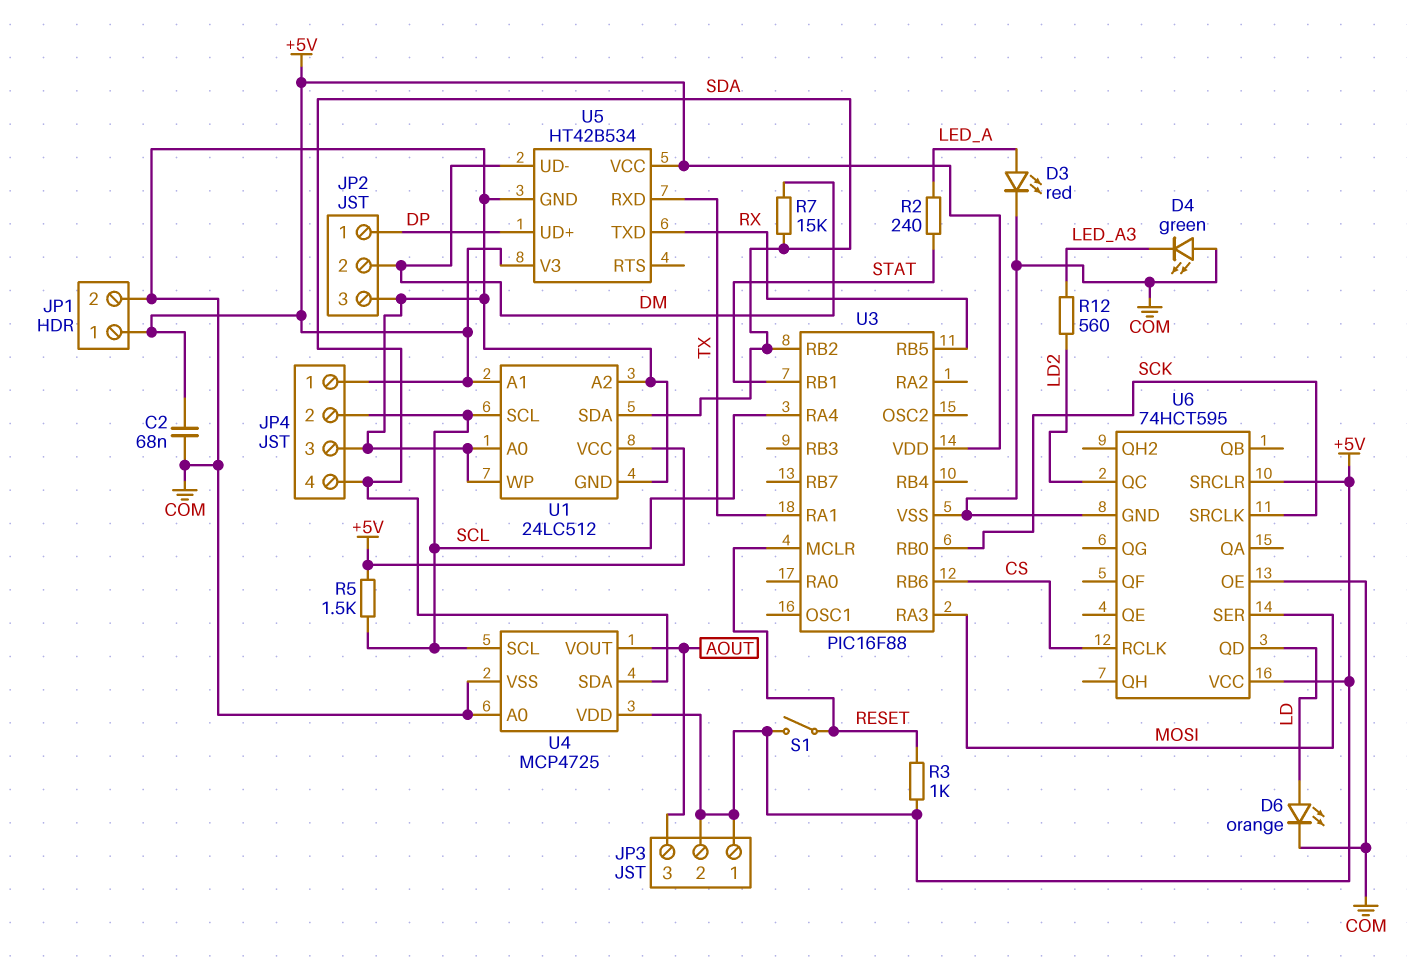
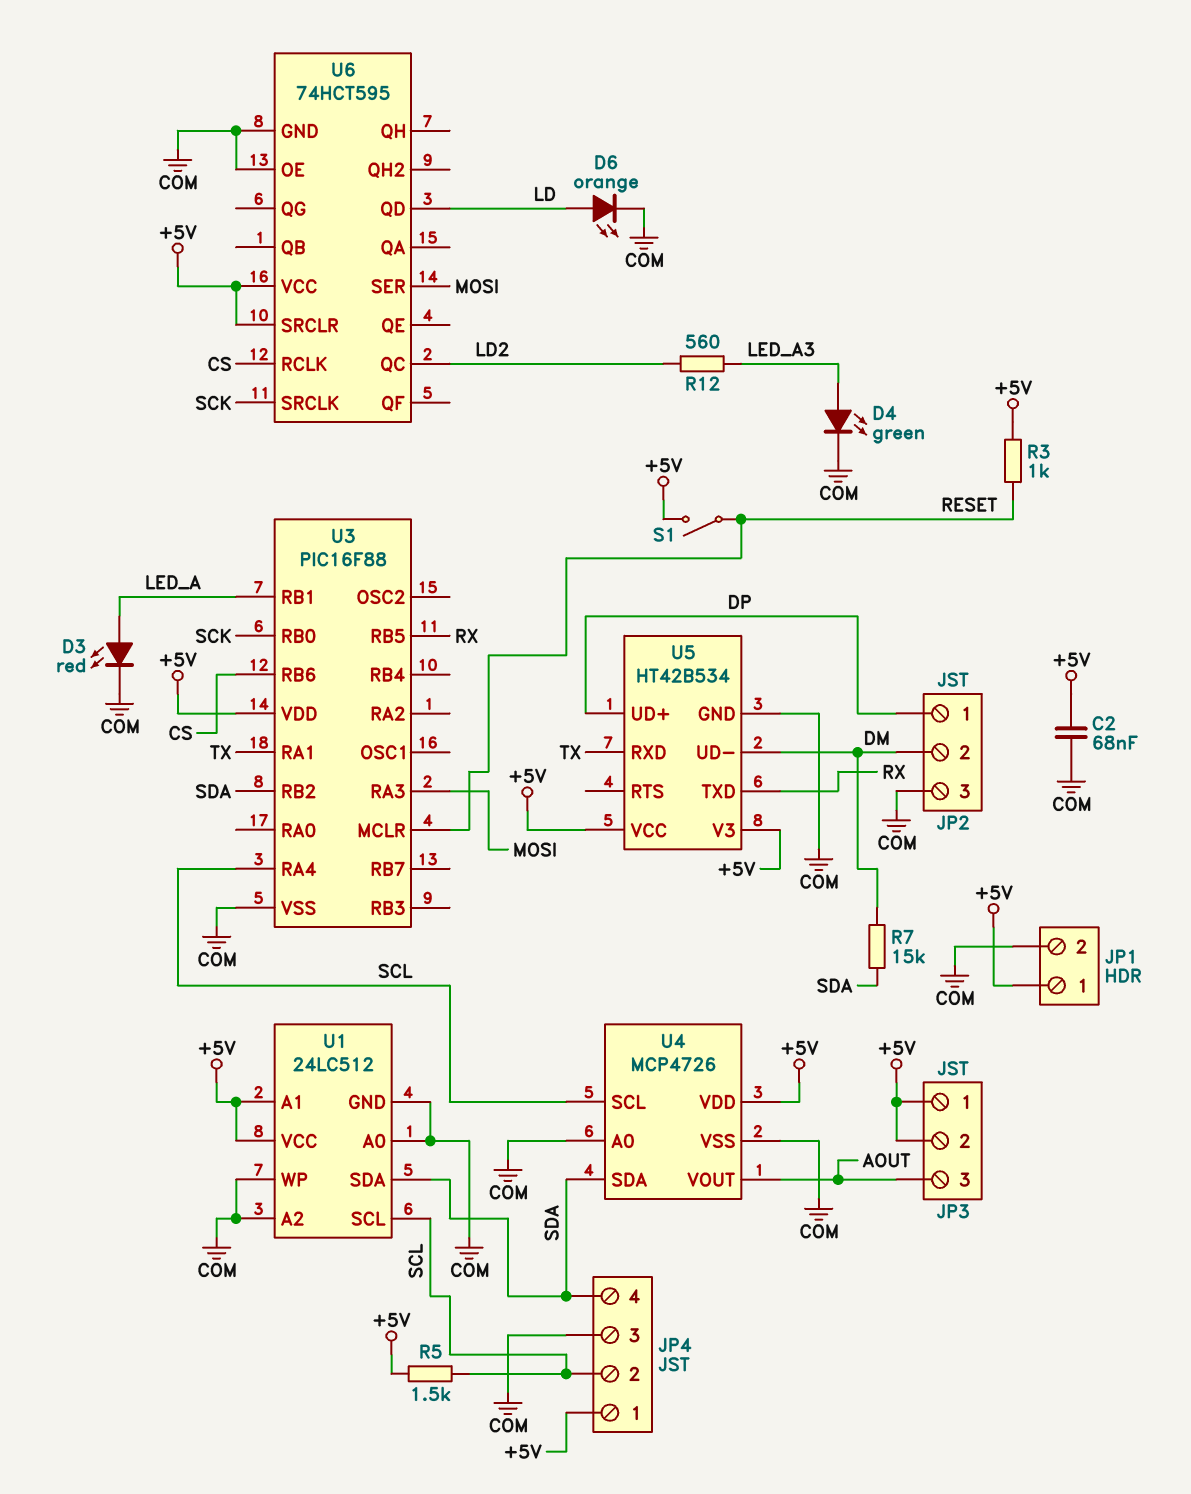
D4: LED green (A COM, K LED_A3) -> LED green (A LED_A3, K COM)
R2: 240 (LED_A, STAT) -> none
U3 pin RB1: STAT -> LED_A
U4: MCP4725 -> MCP4726

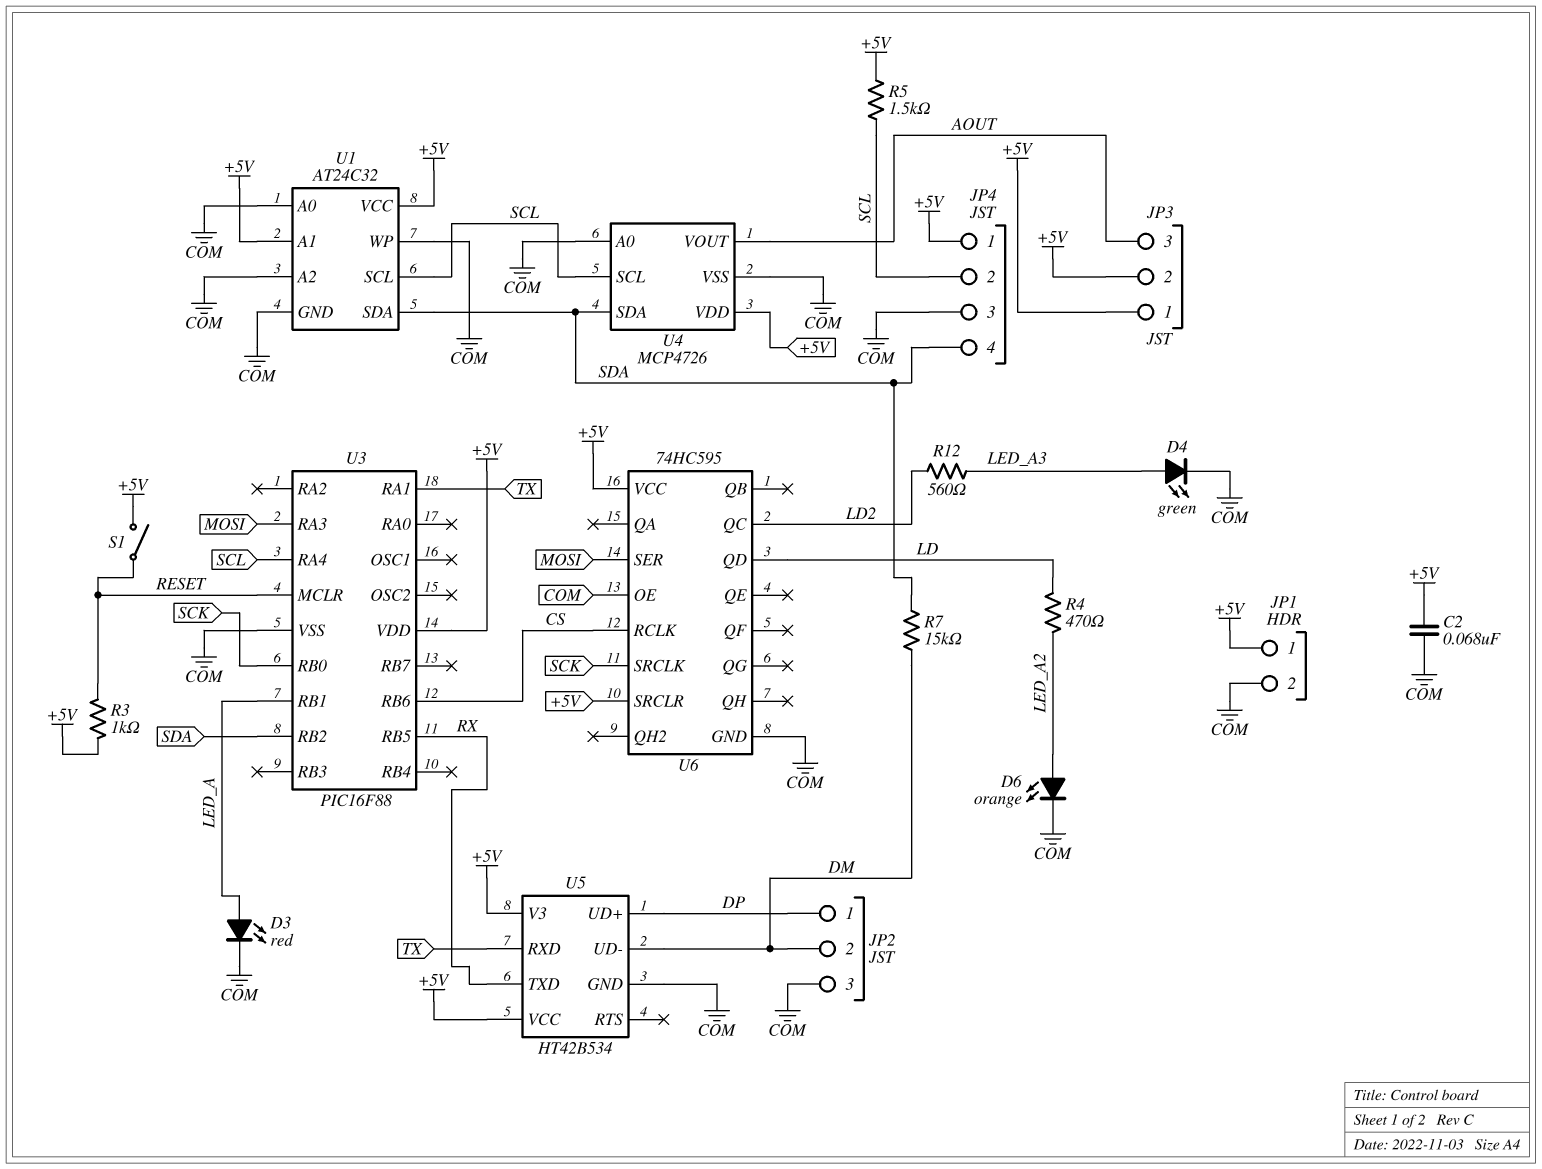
D6: LED orange (A LD, K COM) -> LED orange (A LED_A2, K COM)
R4: none -> 470 (LD, LED_A2)
U1: 24LC512 -> AT24C32
U6: 74HCT595 -> 74HC595

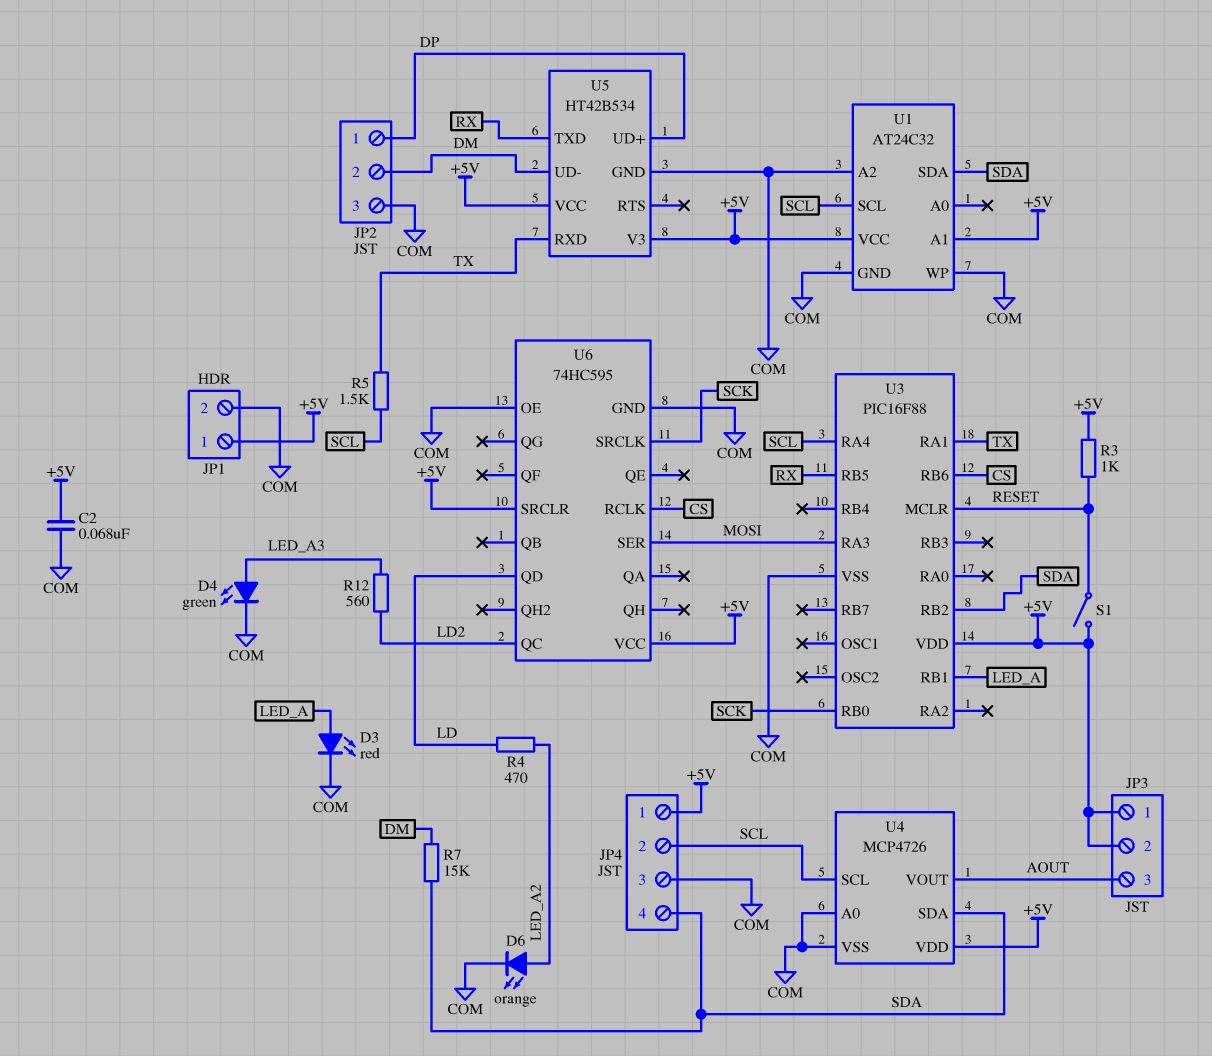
R5: 1.5k (+5V, SCL) -> 1.5k (SCL, TX)
U1 pin A0: COM -> none

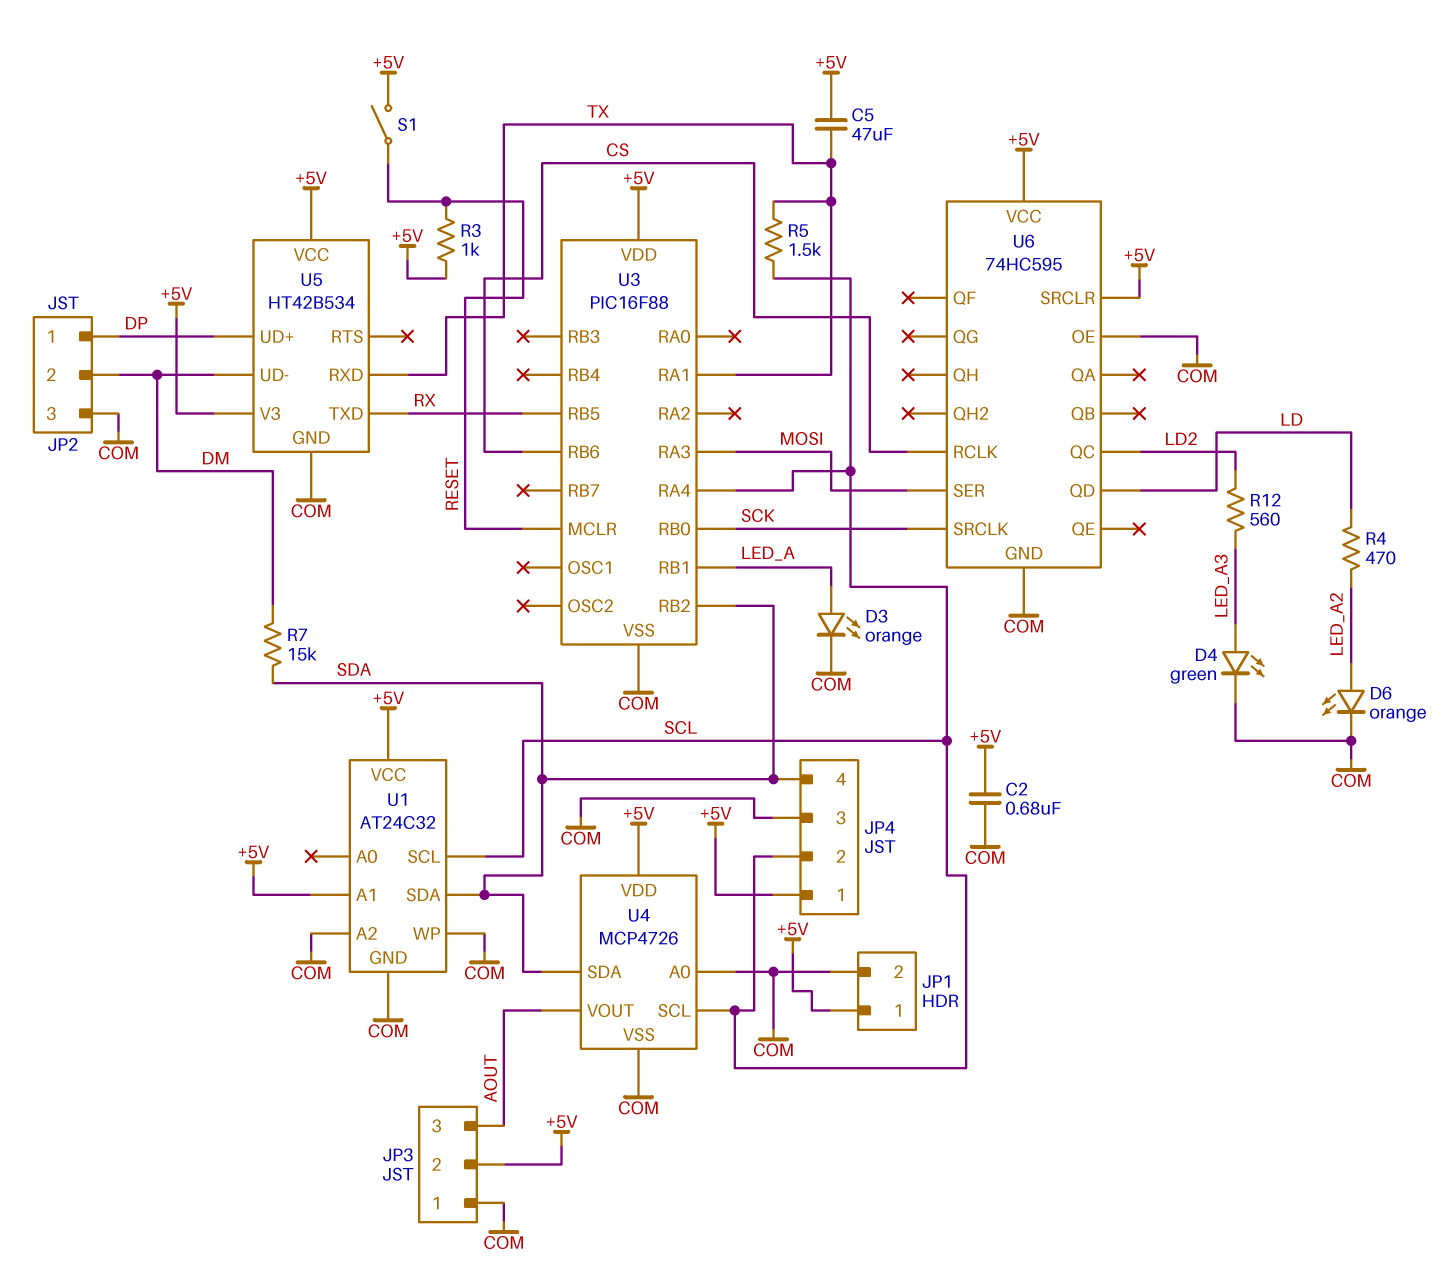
C2: 68nF (+5V, COM) -> 680nF (+5V, COM)
C5: none -> 47uF (+5V, TX)
D3: LED red (A LED_A, K COM) -> LED orange (A LED_A, K COM)
JP3 pin 1: +5V -> COM

